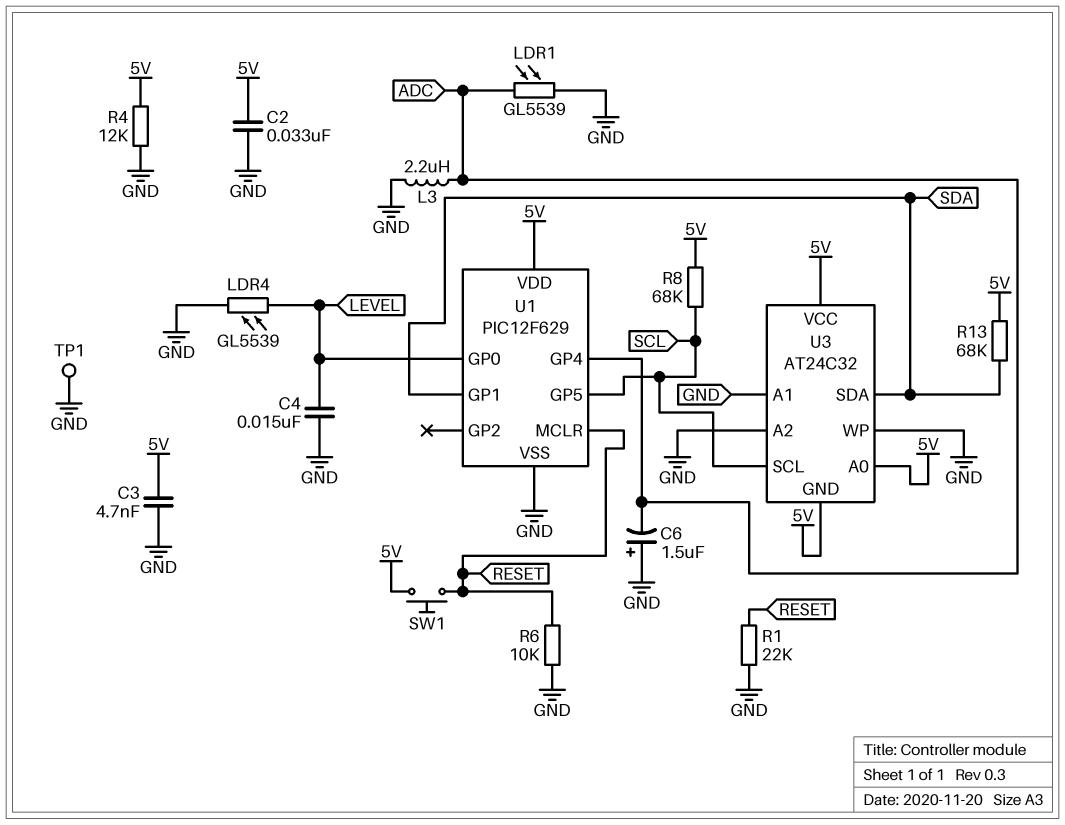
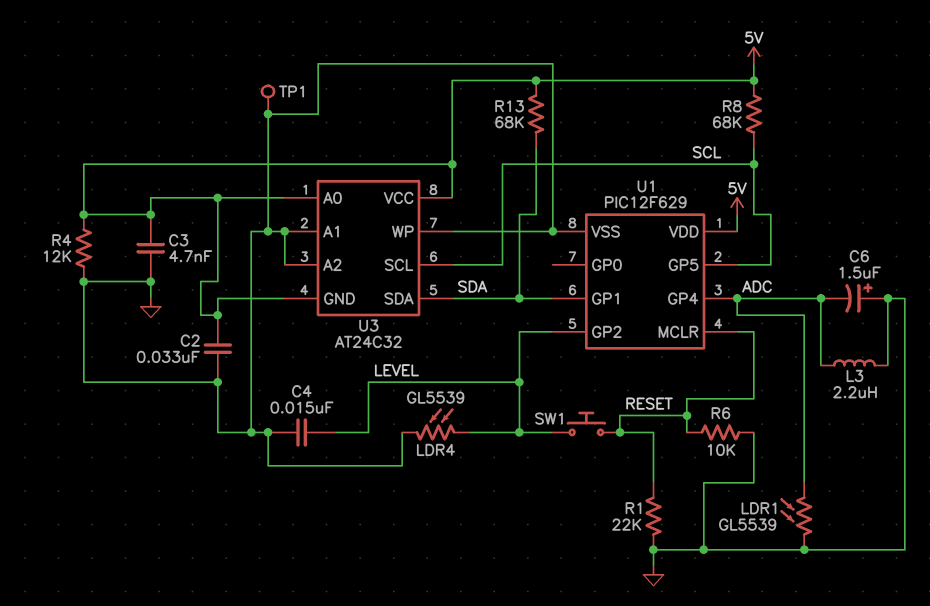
SW1: button (5V, RESET) -> button (LEVEL, RESET)
U1 pin GP0: LEVEL -> none
U1 pin GP2: none -> LEVEL

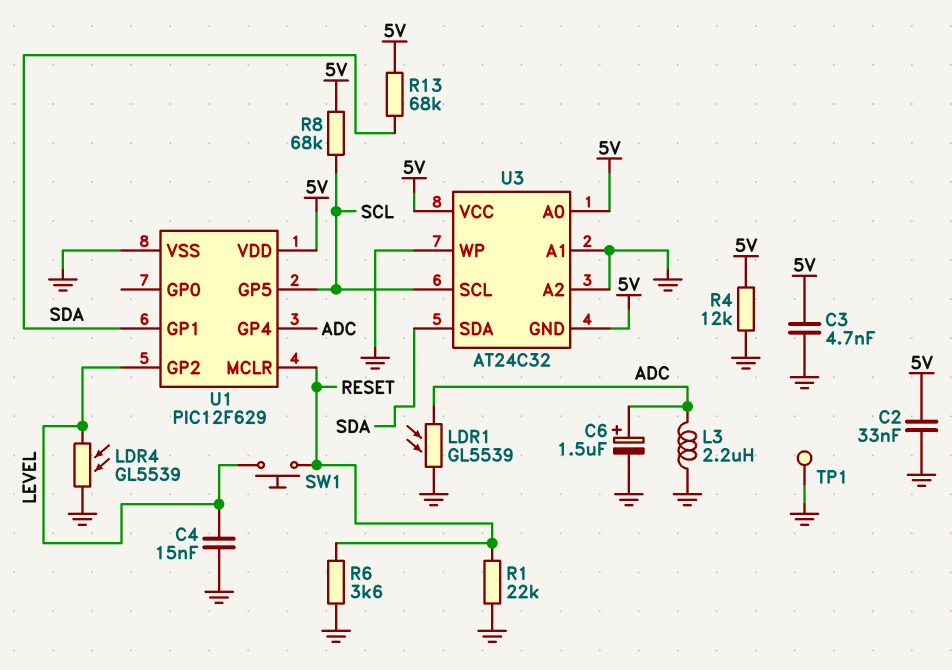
C6: 1.5uF (plus GND, minus ADC) -> 1.5uF (plus ADC, minus GND)
R6: 10k (GND, RESET) -> 3.6k (GND, RESET)

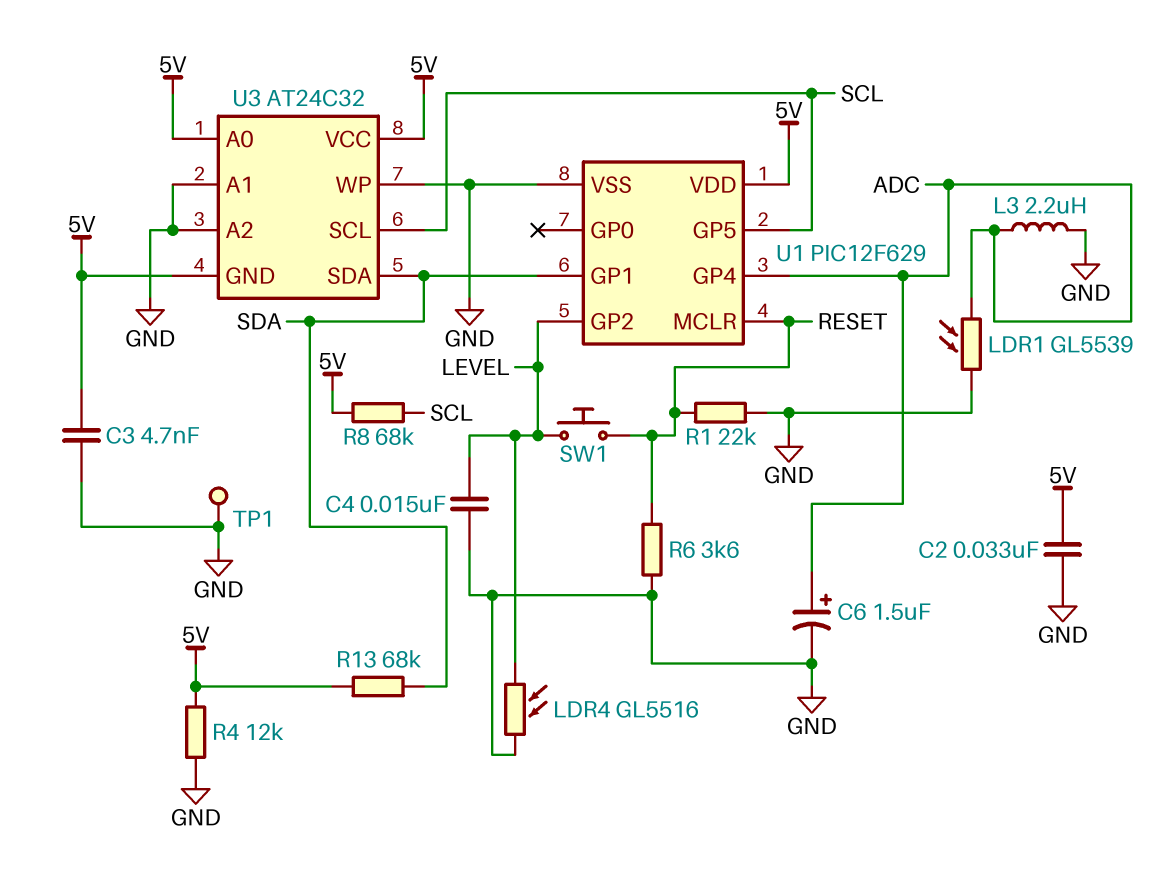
LDR4: GL5539 (GND, LEVEL) -> GL5516 (GND, LEVEL)

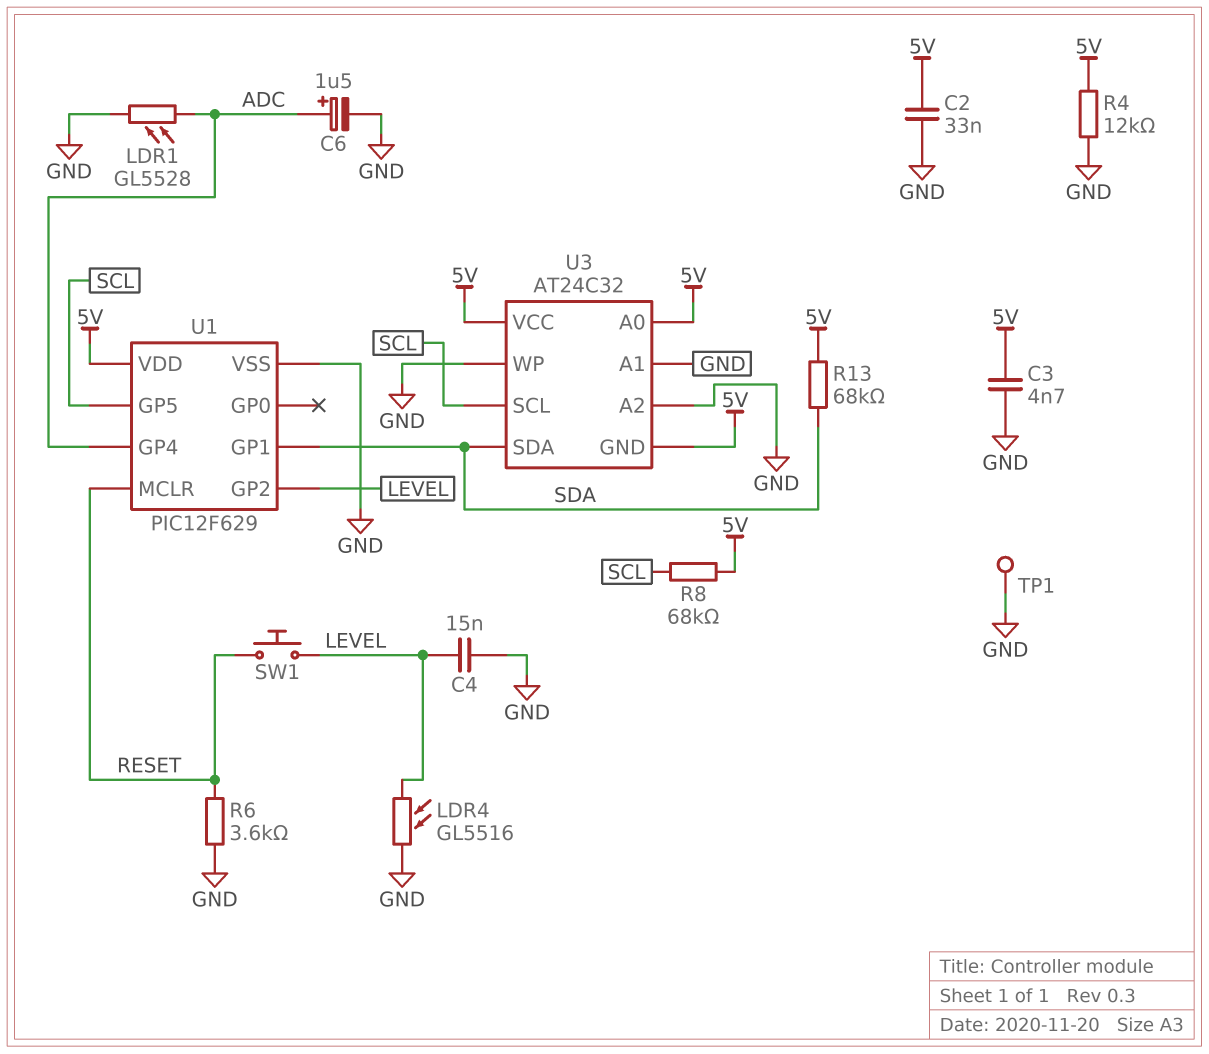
L3: 2.2uH (ADC, GND) -> none
LDR1: GL5539 (ADC, GND) -> GL5528 (ADC, GND)
R1: 22k (GND, RESET) -> none

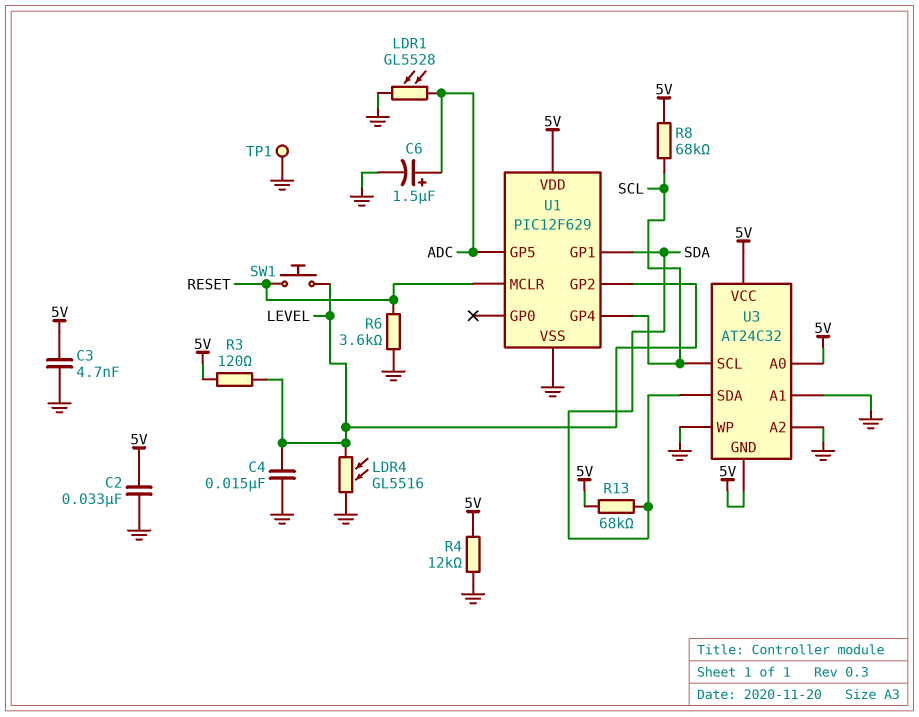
R3: none -> 120 (5V, LEVEL)
U1 pin GP4: ADC -> SCL
U1 pin GP5: SCL -> ADC

